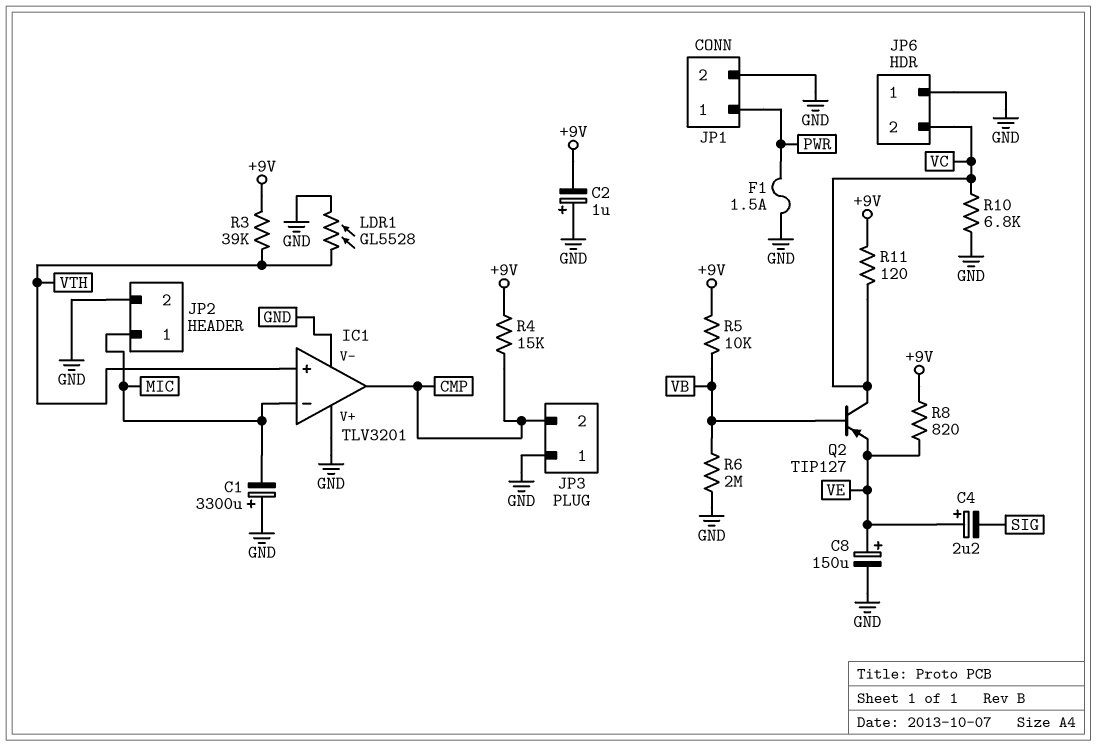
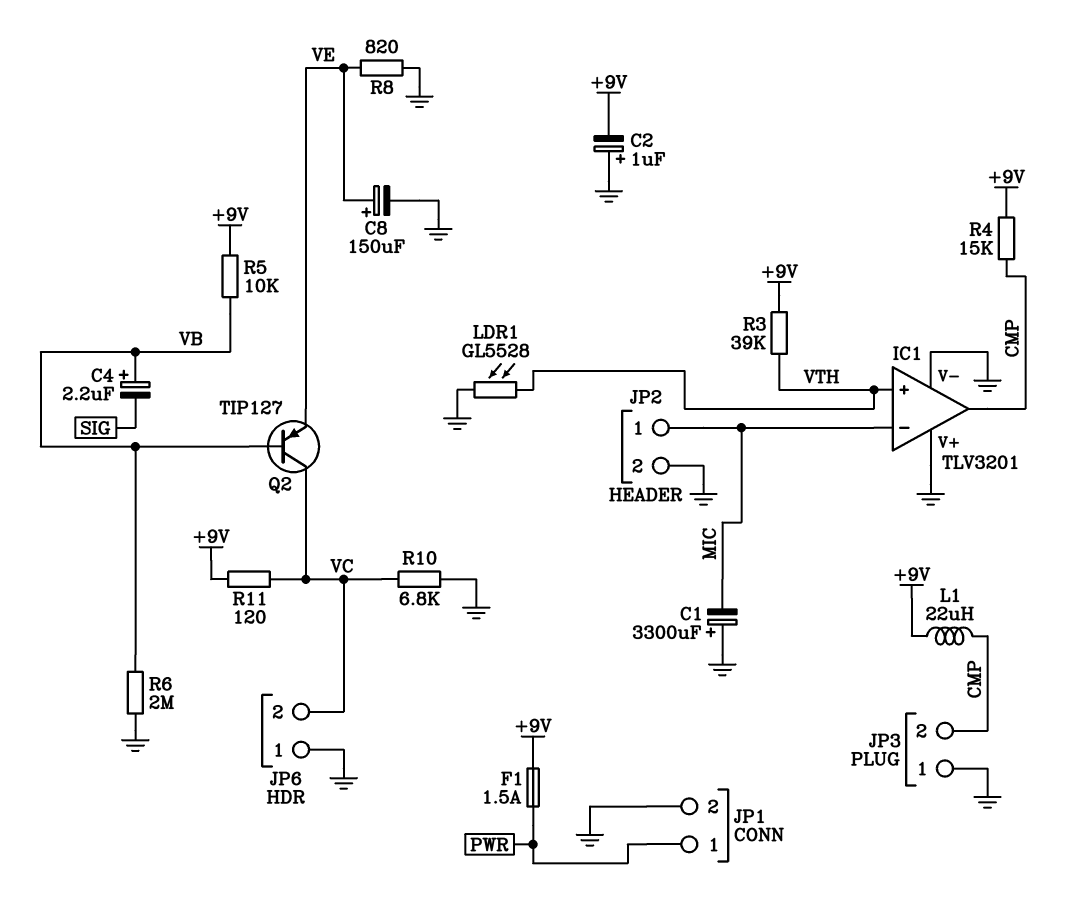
C4: 2.2uF (plus VE, minus SIG) -> 2.2uF (plus VB, minus SIG)
F1: 1.5A (GND, PWR) -> 1.5A (+9V, PWR)
L1: none -> 22uH (+9V, CMP)
R8: 820 (+9V, VE) -> 820 (GND, VE)

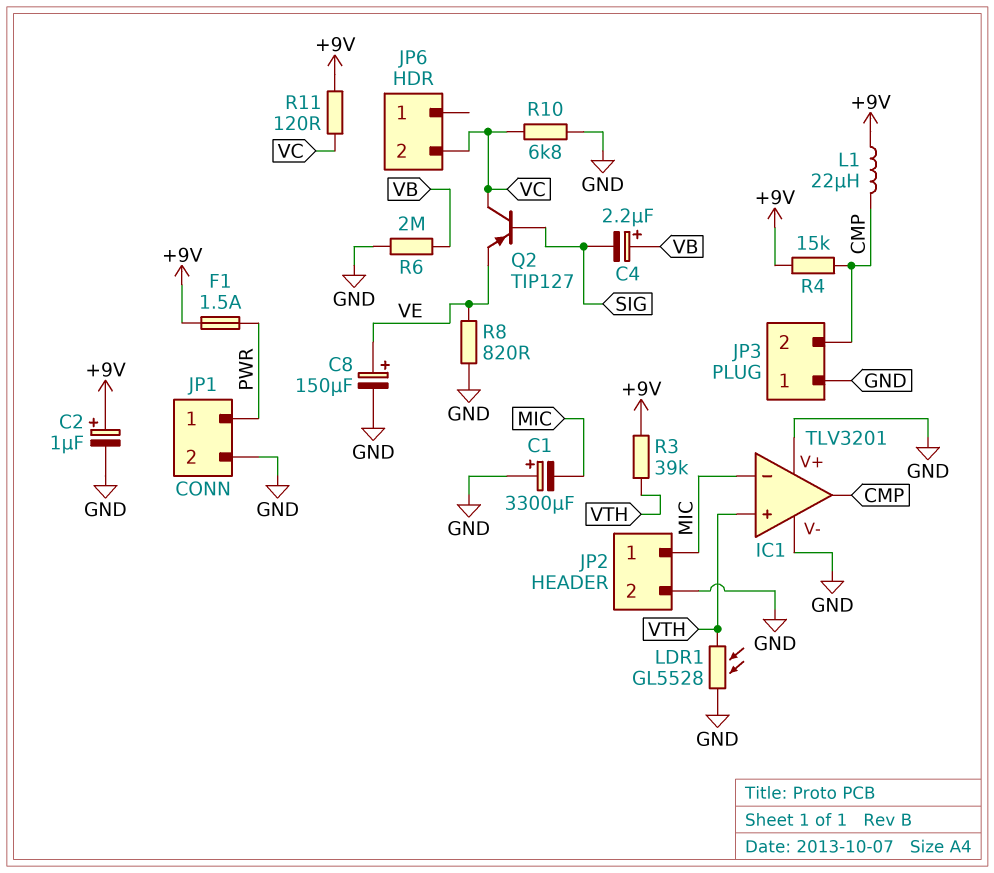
C2: 1uF (plus GND, minus +9V) -> 1uF (plus +9V, minus GND)
JP6 pin 1: GND -> none
Q2: PNP TIP127 (B VB, C VC, E VE) -> PNP TIP127 (B SIG, C VC, E VE)
R5: 10k (+9V, VB) -> none

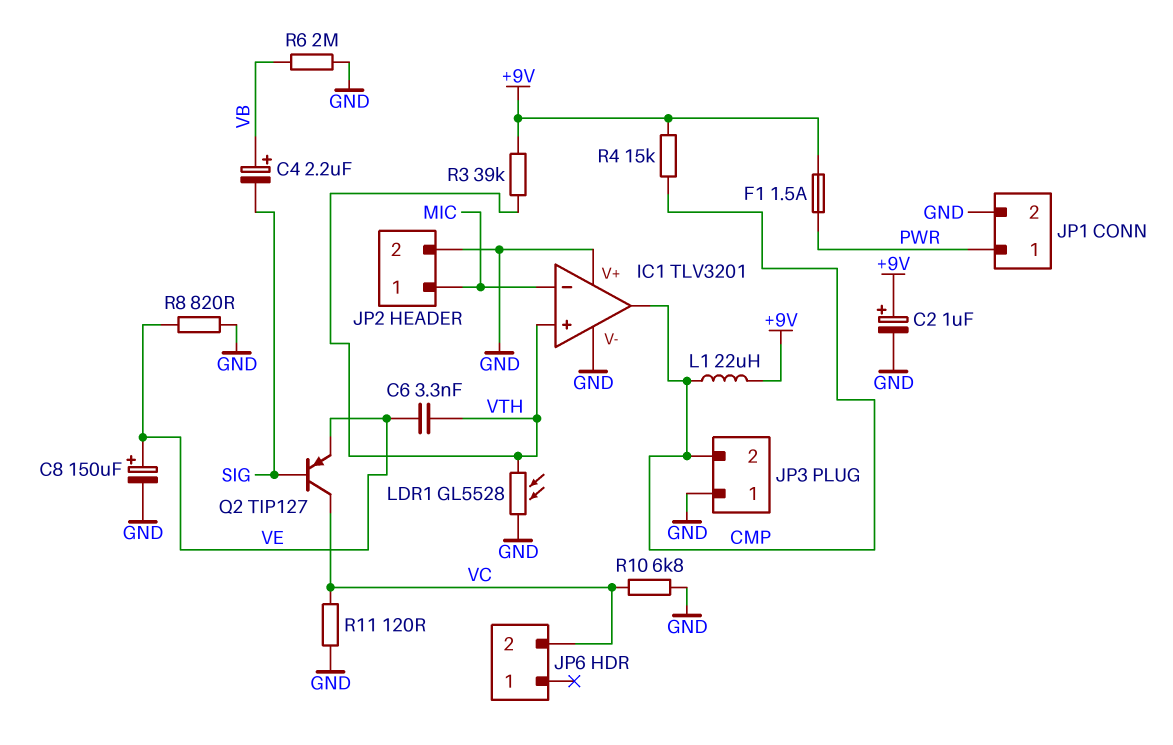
C1: 3300uF (plus GND, minus MIC) -> none
C6: none -> 3.3nF (VE, VTH)
R11: 120 (+9V, VC) -> 120 (GND, VC)

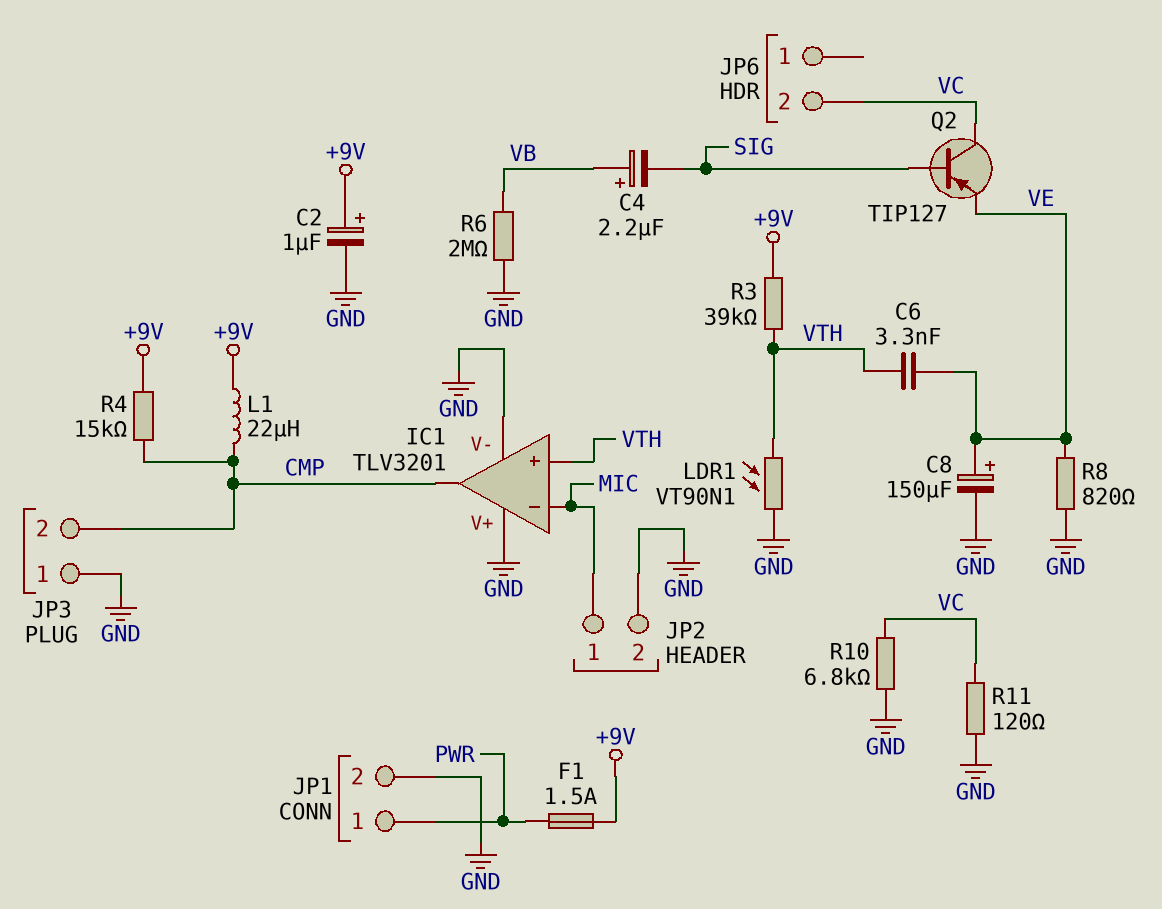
LDR1: GL5528 (GND, VTH) -> VT90N1 (GND, VTH)

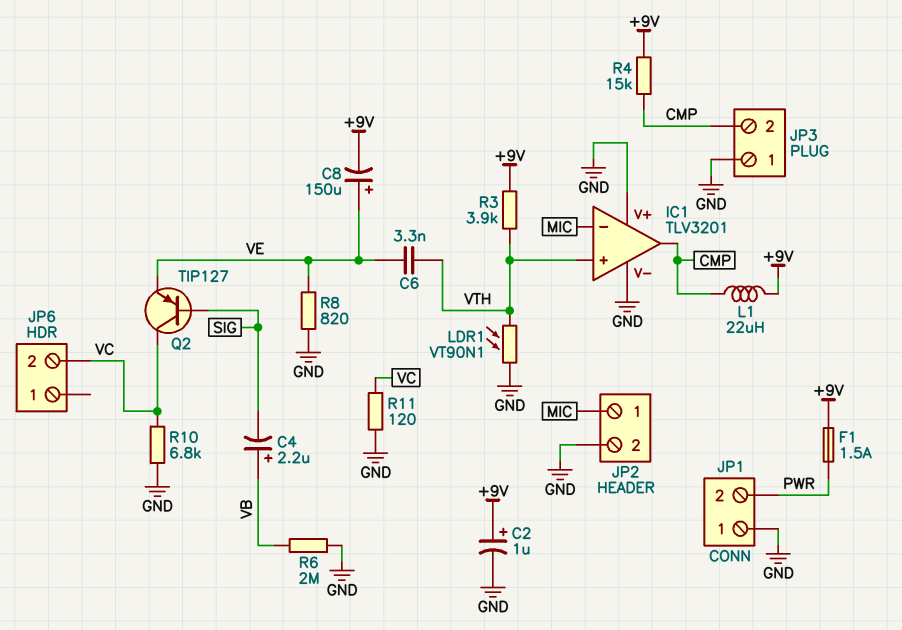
C8: 150uF (plus VE, minus GND) -> 150uF (plus VE, minus +9V)
JP1 pin 1: PWR -> GND
JP1 pin 2: GND -> PWR
R3: 39k (+9V, VTH) -> 3.9k (+9V, VTH)

